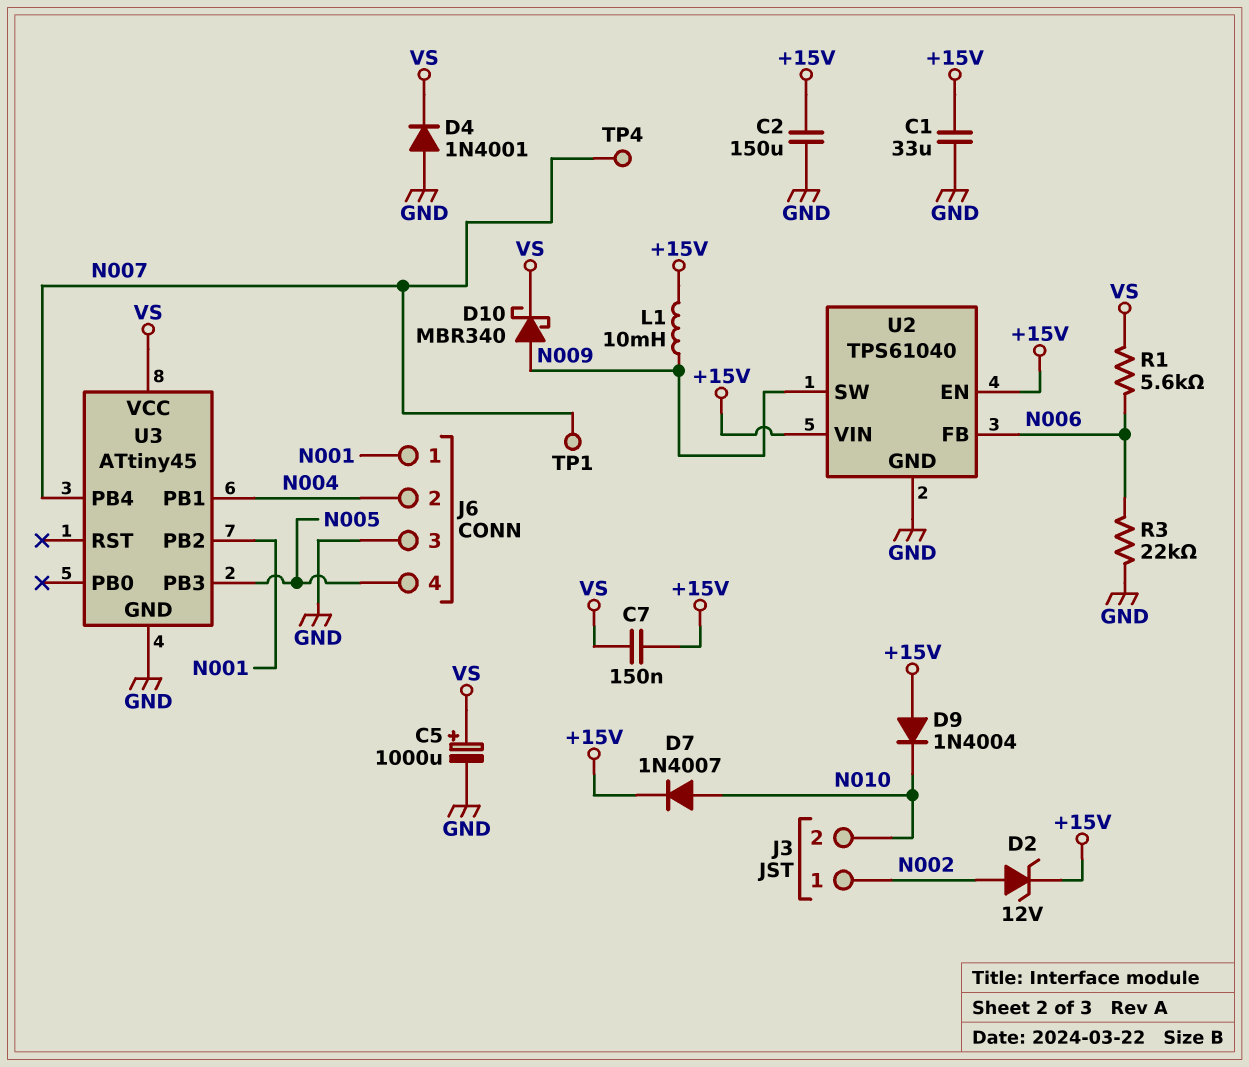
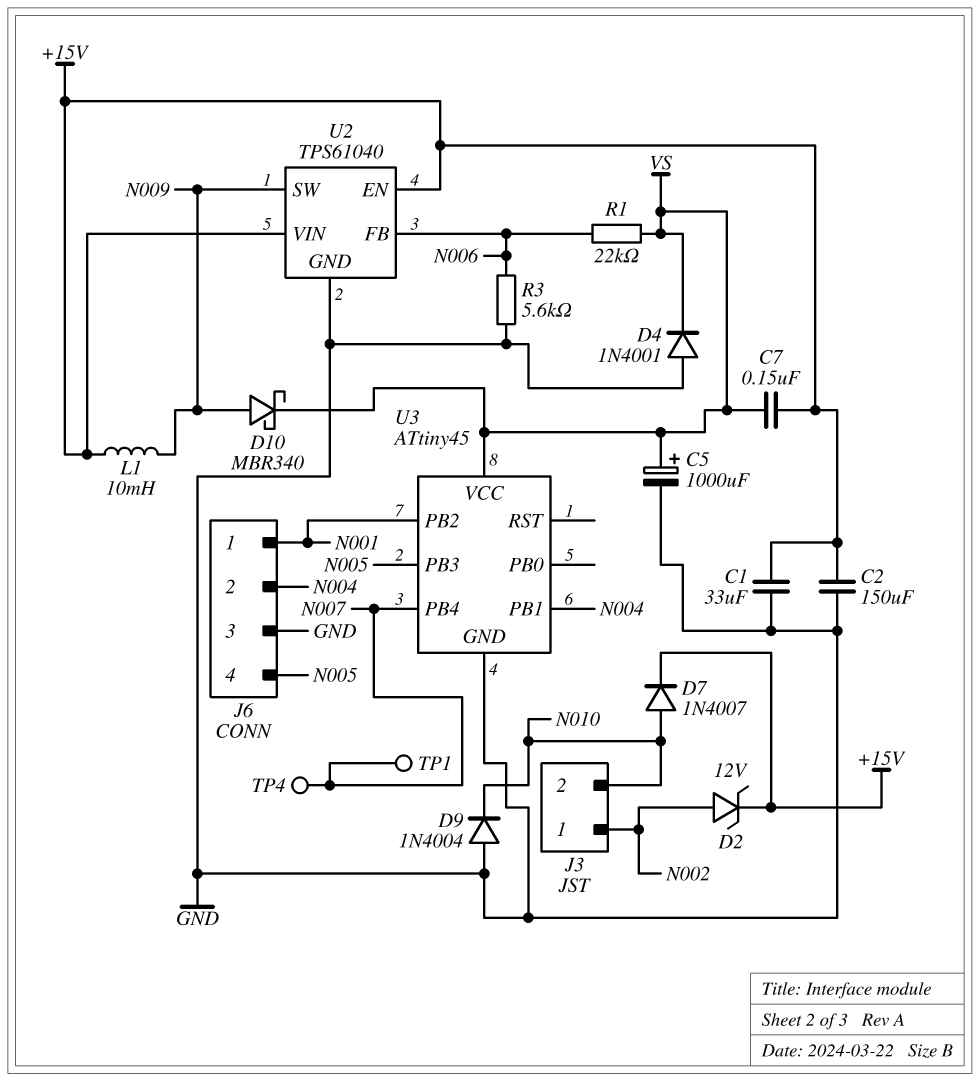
D9: diode 1N4004 (A +15V, K N010) -> diode 1N4004 (A GND, K N010)
R1: 5.6k (N006, VS) -> 22k (N006, VS)
R3: 22k (GND, N006) -> 5.6k (GND, N006)

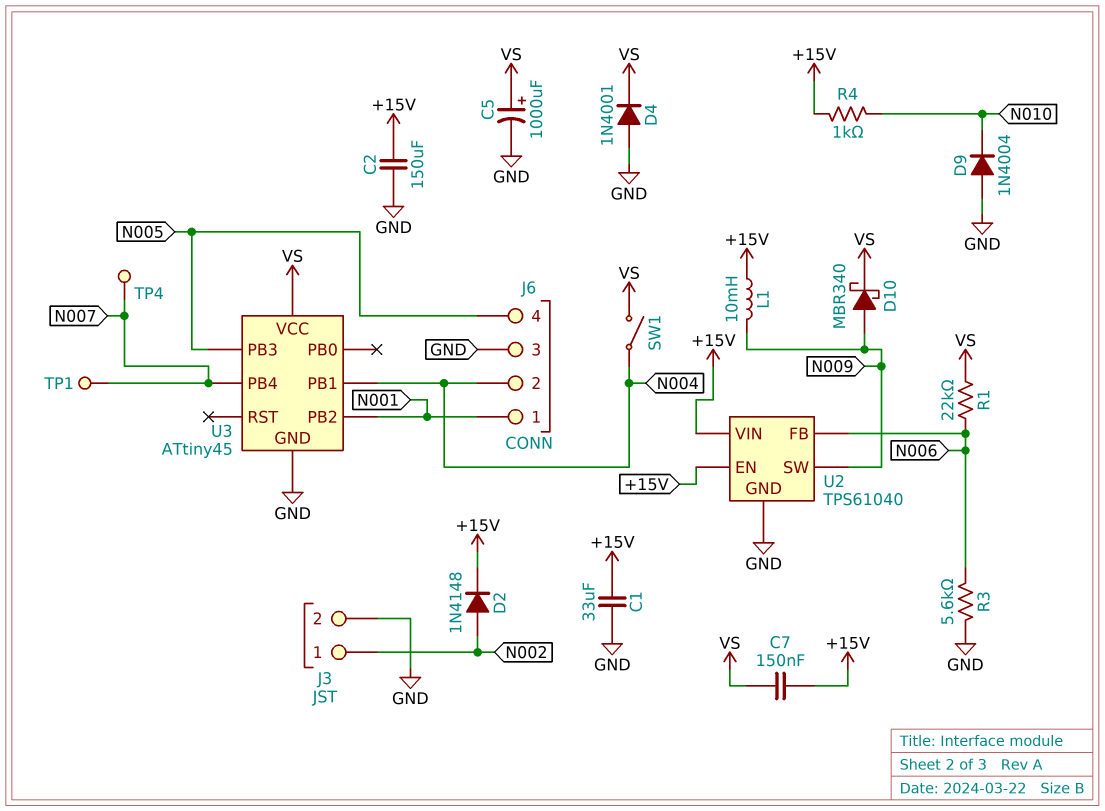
D2: zener 12V (A N002, K +15V) -> diode 1N4148 (A N002, K +15V)
D7: diode 1N4007 (A N010, K +15V) -> none
J3 pin 2: N010 -> GND
R4: none -> 1k (+15V, N010)
SW1: none -> switch (N004, VS)

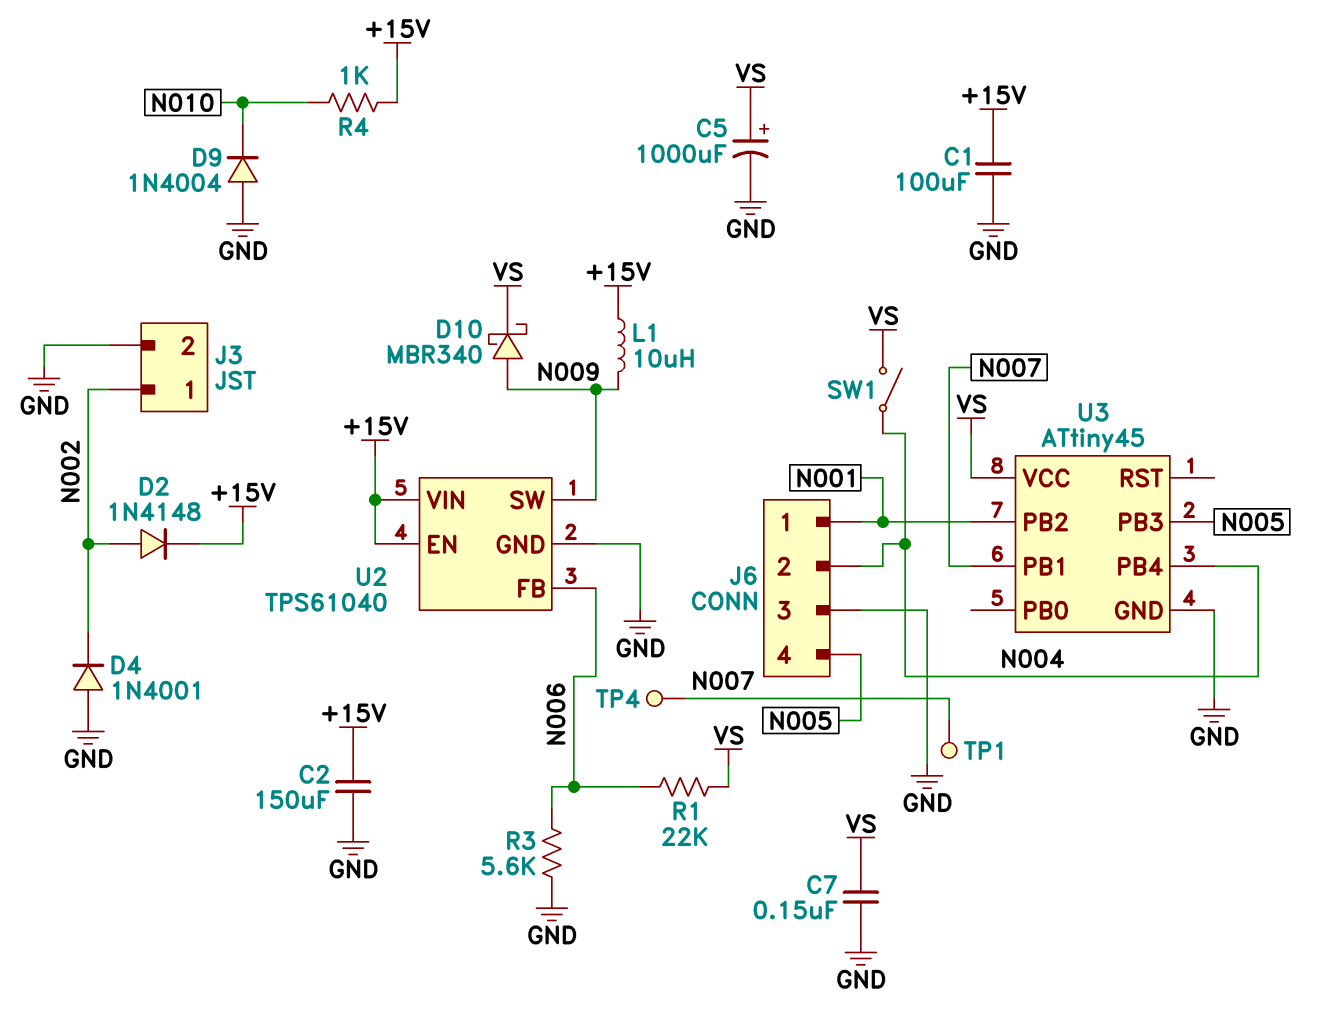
C1: 33uF (+15V, GND) -> 100uF (+15V, GND)
C7: 150nF (+15V, VS) -> 150nF (GND, VS)
D4: diode 1N4001 (A GND, K VS) -> diode 1N4001 (A GND, K N002)
L1: 10mH (+15V, N009) -> 10uH (+15V, N009)
U3 pin PB1: N004 -> N007
U3 pin PB4: N007 -> N004

